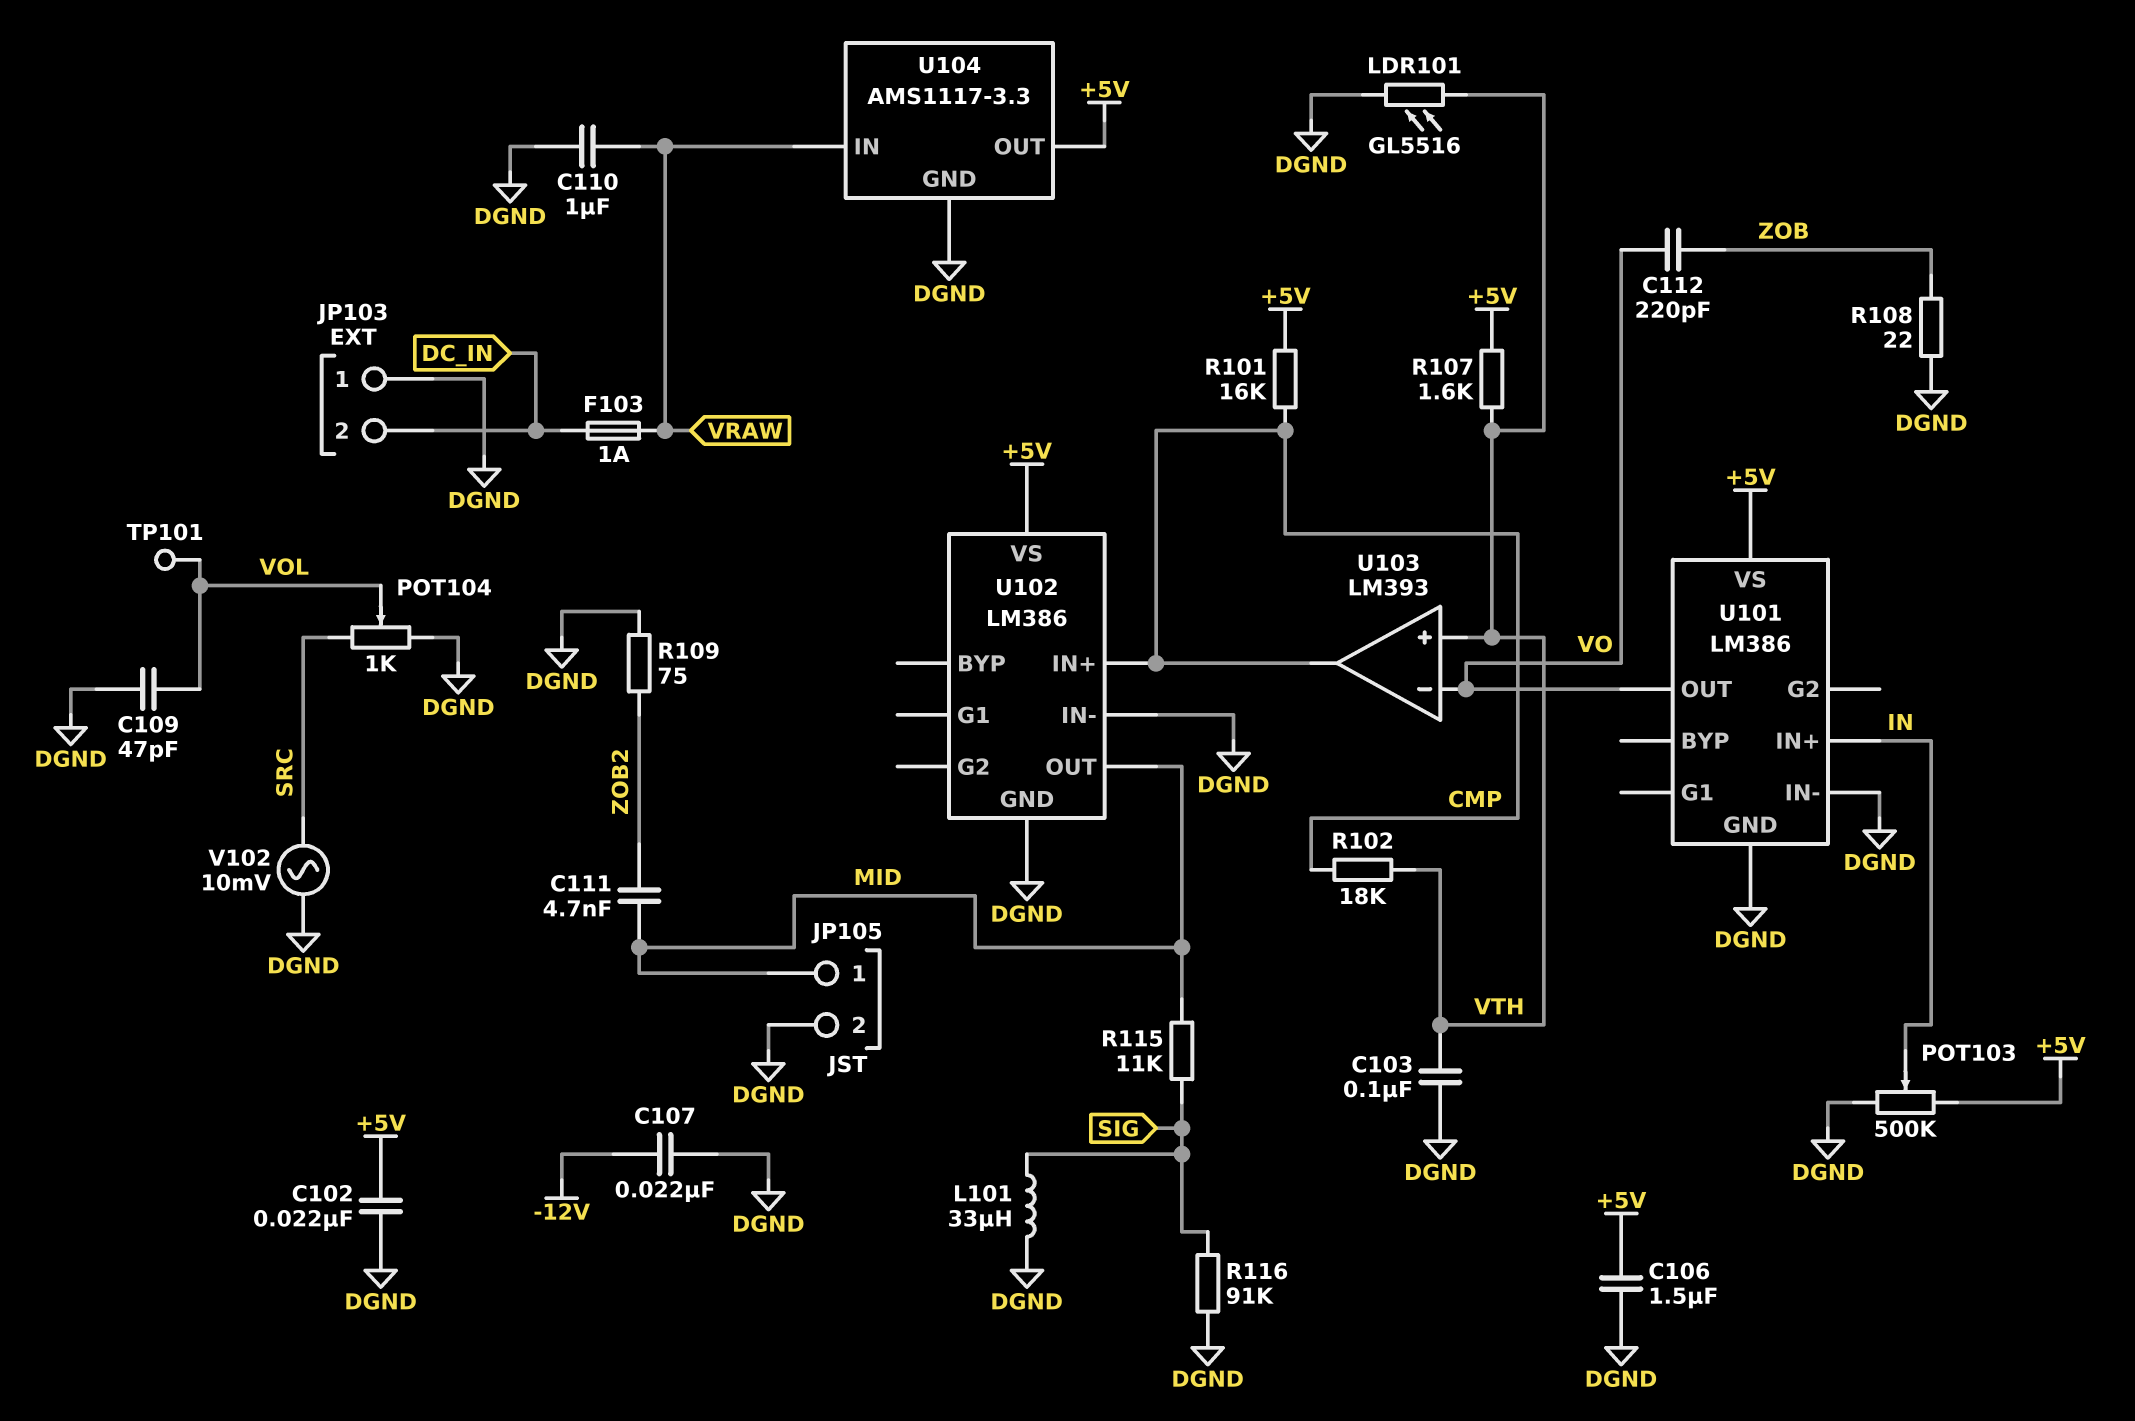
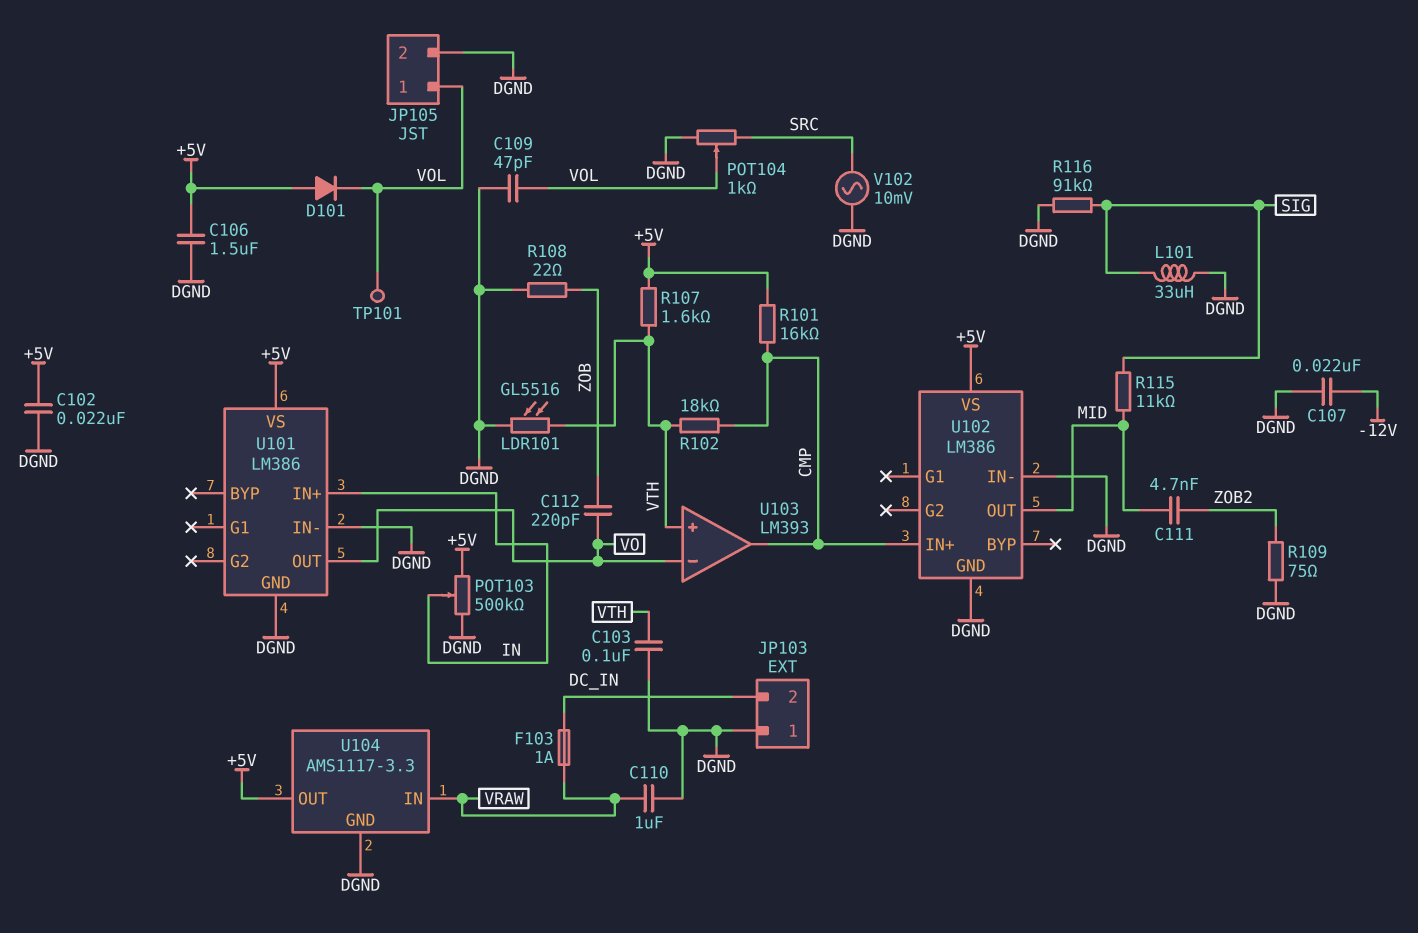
D101: none -> diode (A +5V, K VOL)
JP105 pin 1: MID -> VOL

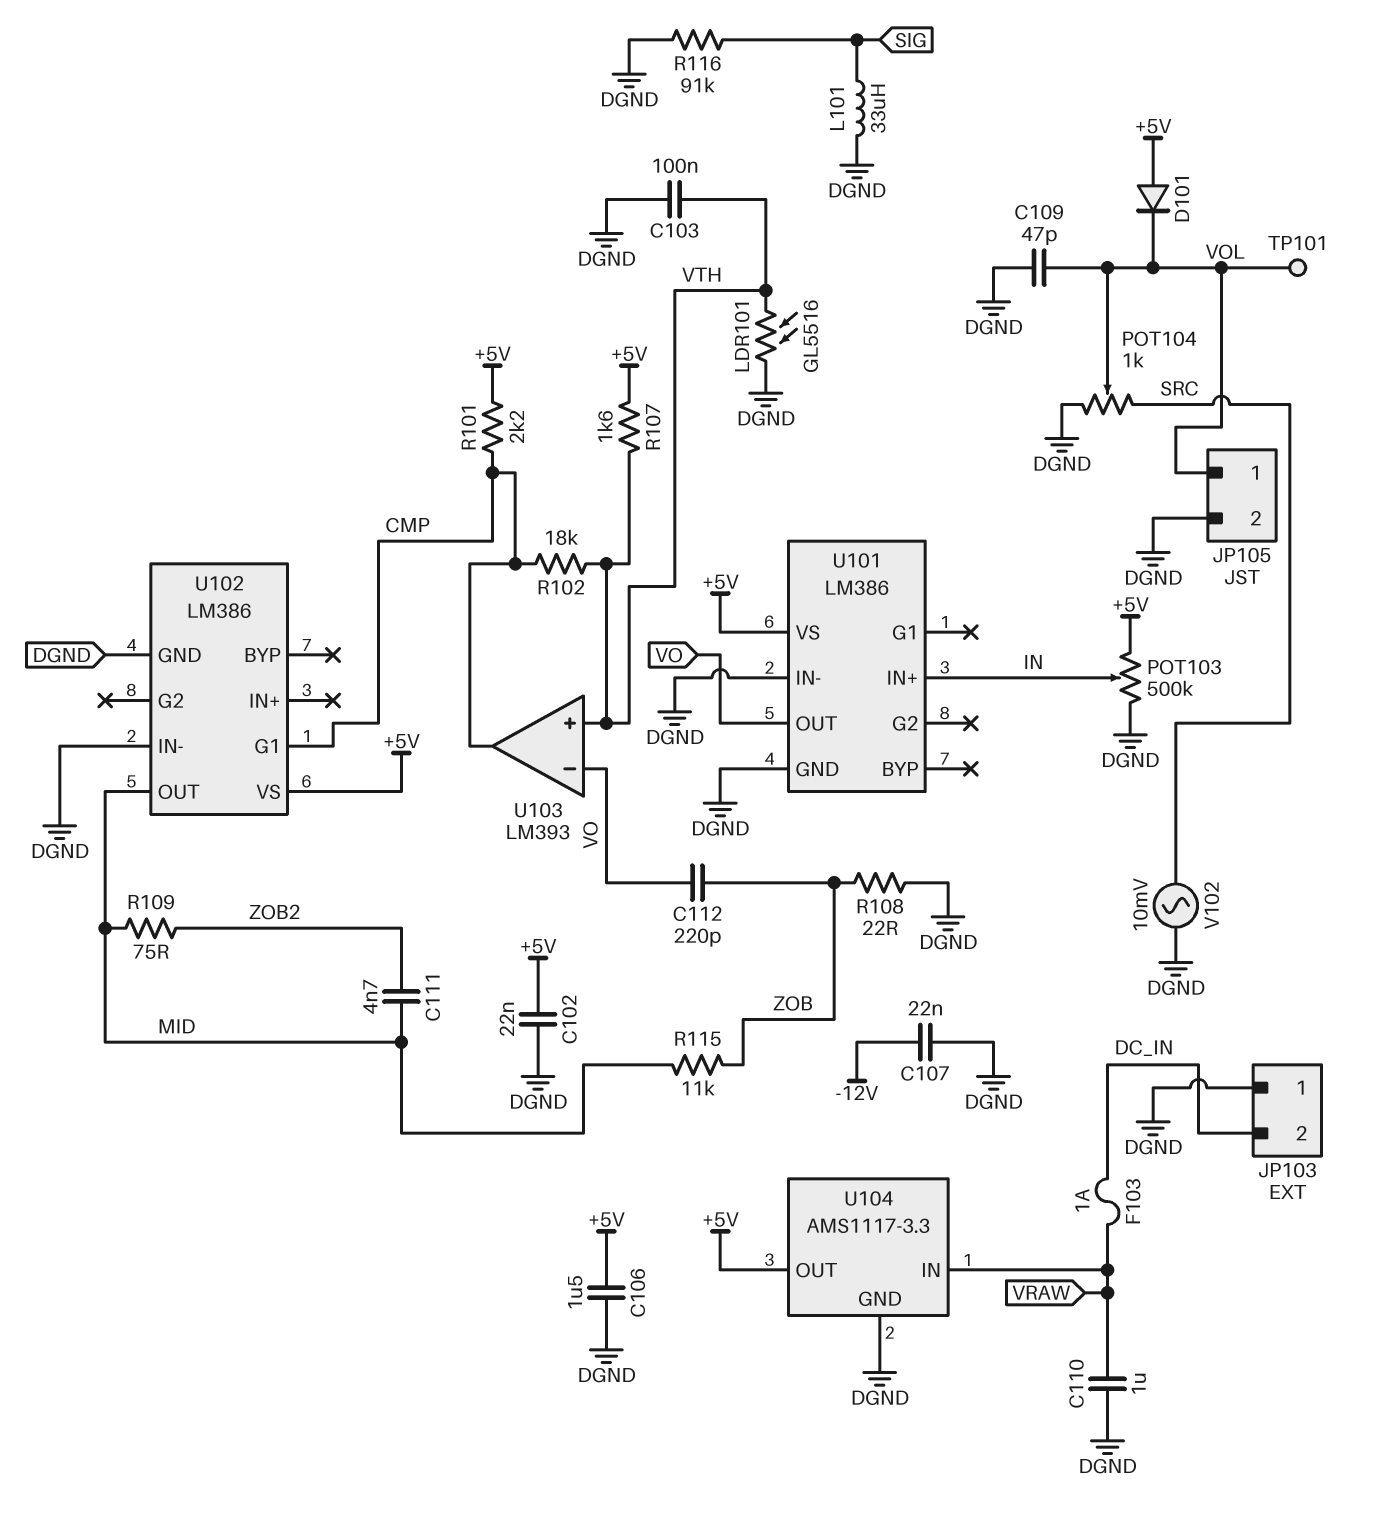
R101: 16k (+5V, CMP) -> 2.2k (+5V, CMP)
R109: 75 (DGND, ZOB2) -> 75 (MID, ZOB2)
R115: 11k (MID, SIG) -> 11k (MID, ZOB)
U102 pin G1: none -> CMP
U102 pin IN+: CMP -> none

